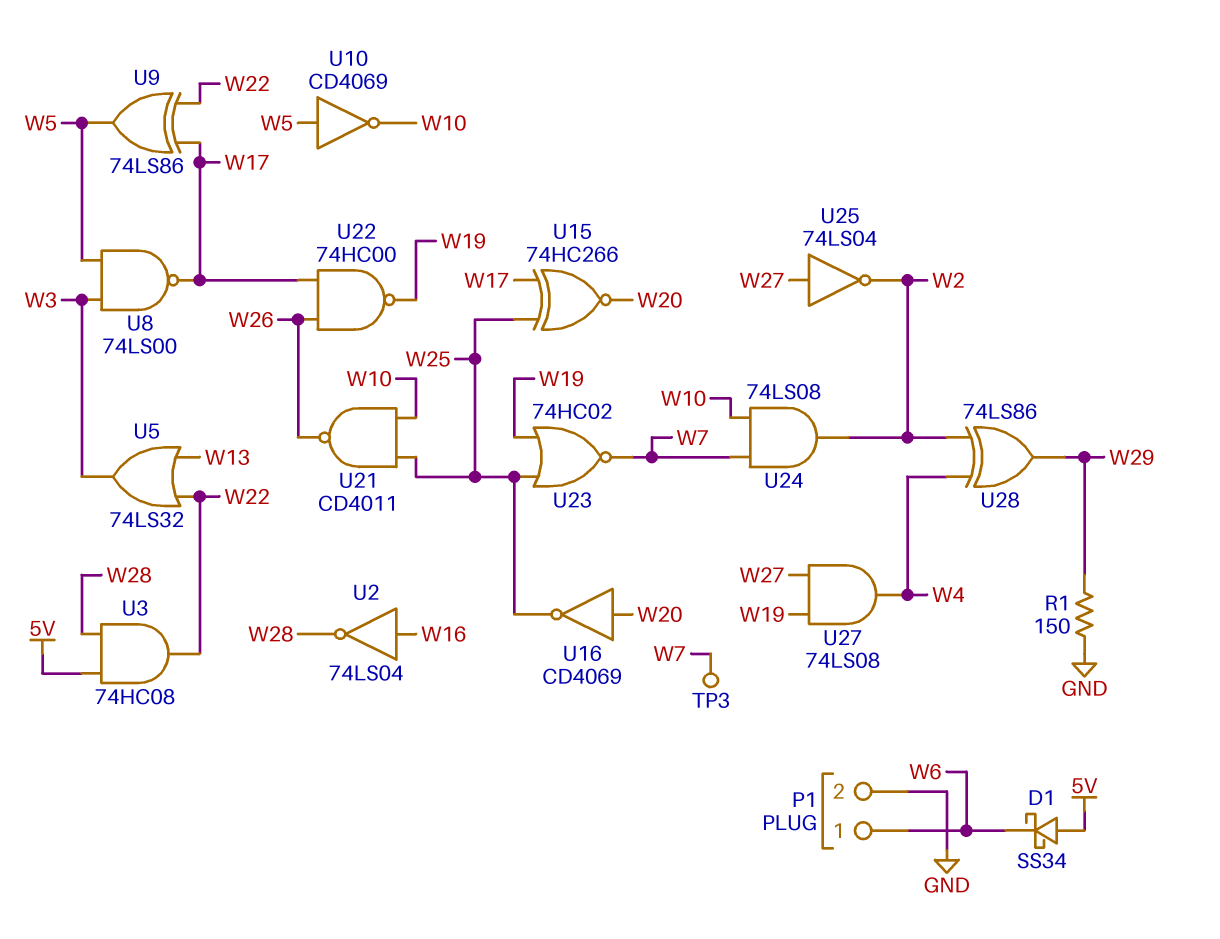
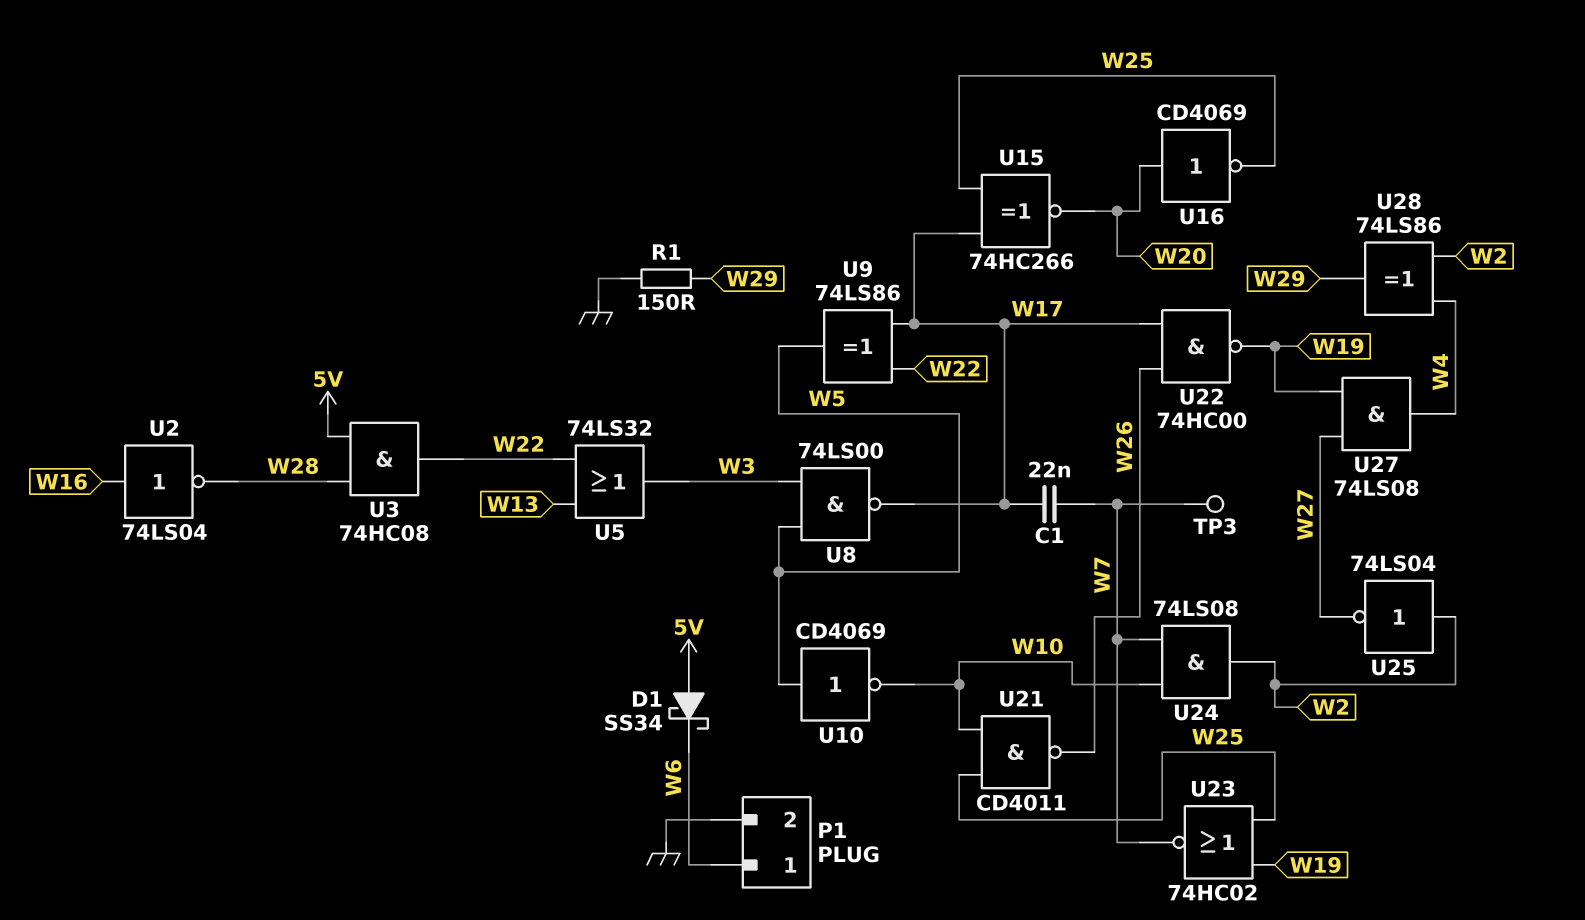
C1: none -> 22nF (W7, W17)
U25: NOT 74LS04 (in W27, out W2) -> NOT 74LS04 (in W2, out W27)

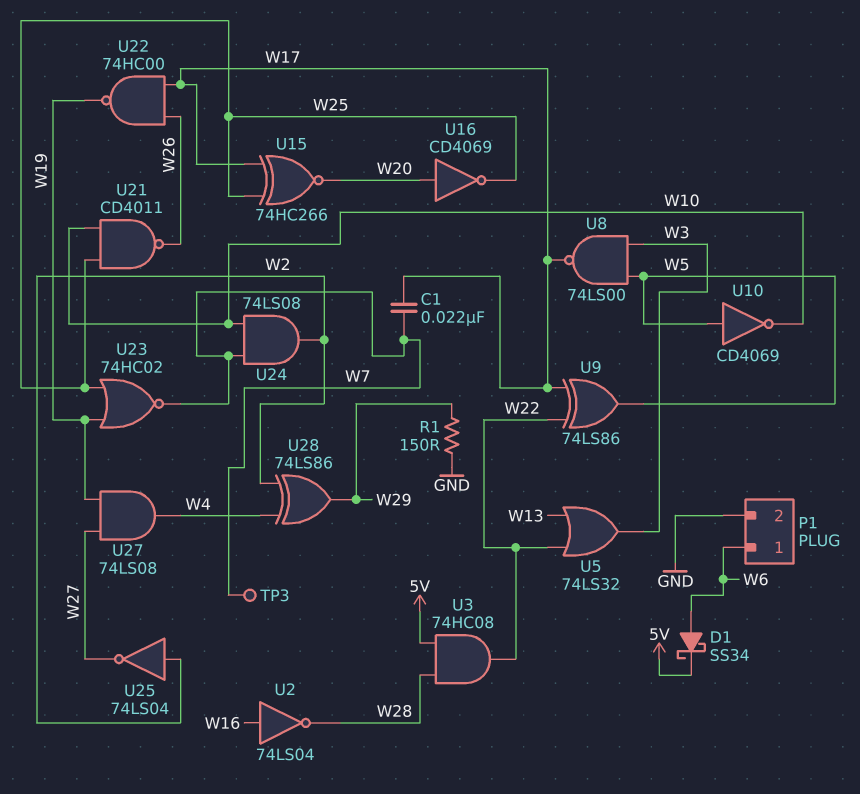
D1: schottky SS34 (A 5V, K W6) -> schottky SS34 (A W6, K 5V)

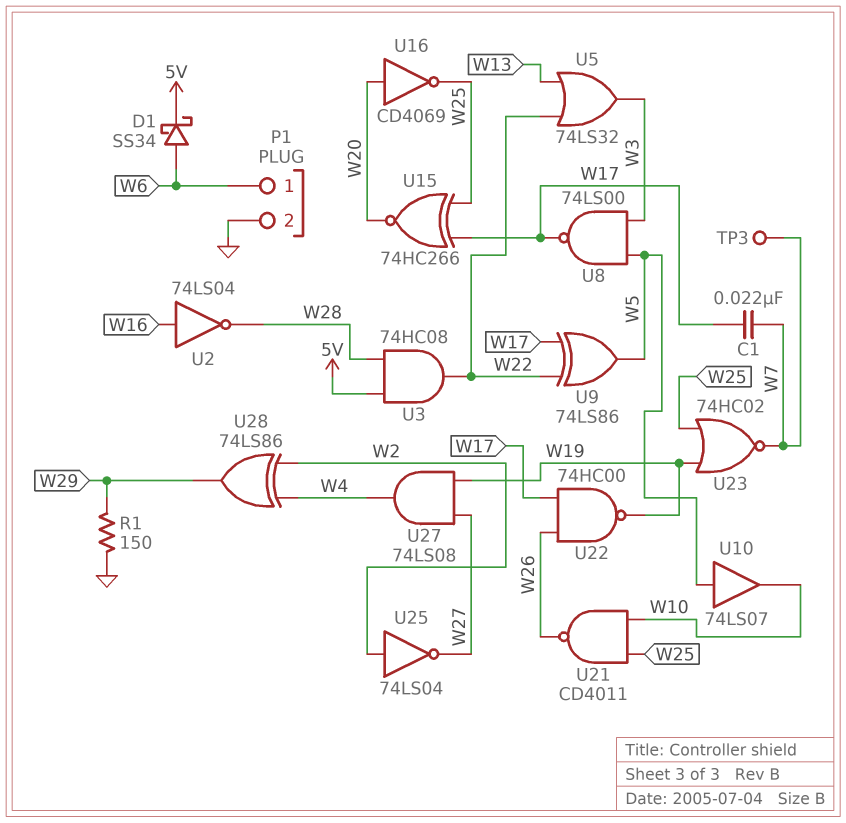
U10: NOT CD4069 (in W5, out W10) -> buffer 74LS07 (in W5, out W10)
U24: AND 74LS08 (in W7, in W10, out W2) -> none

